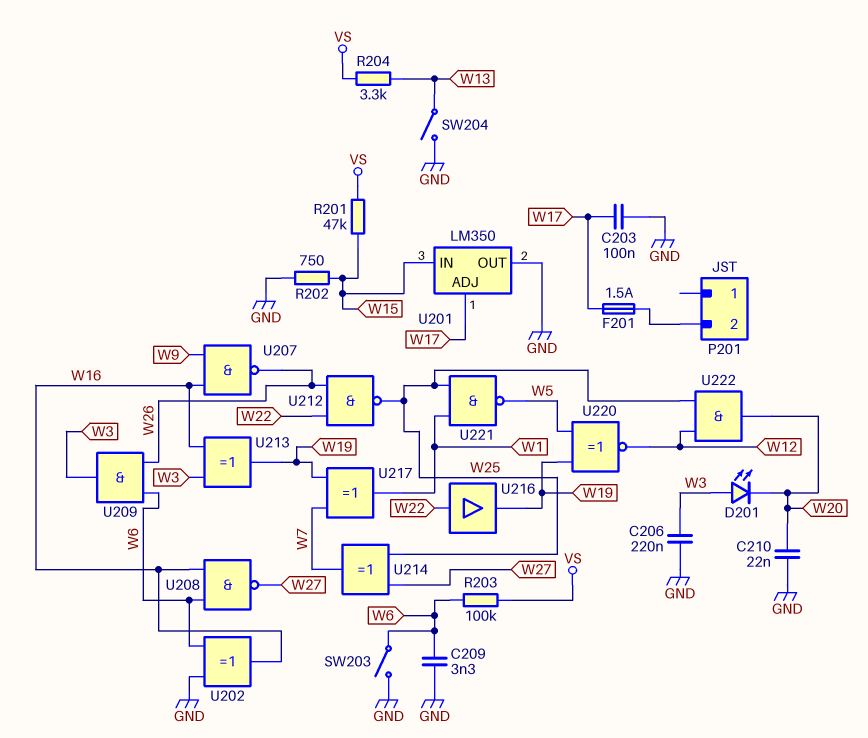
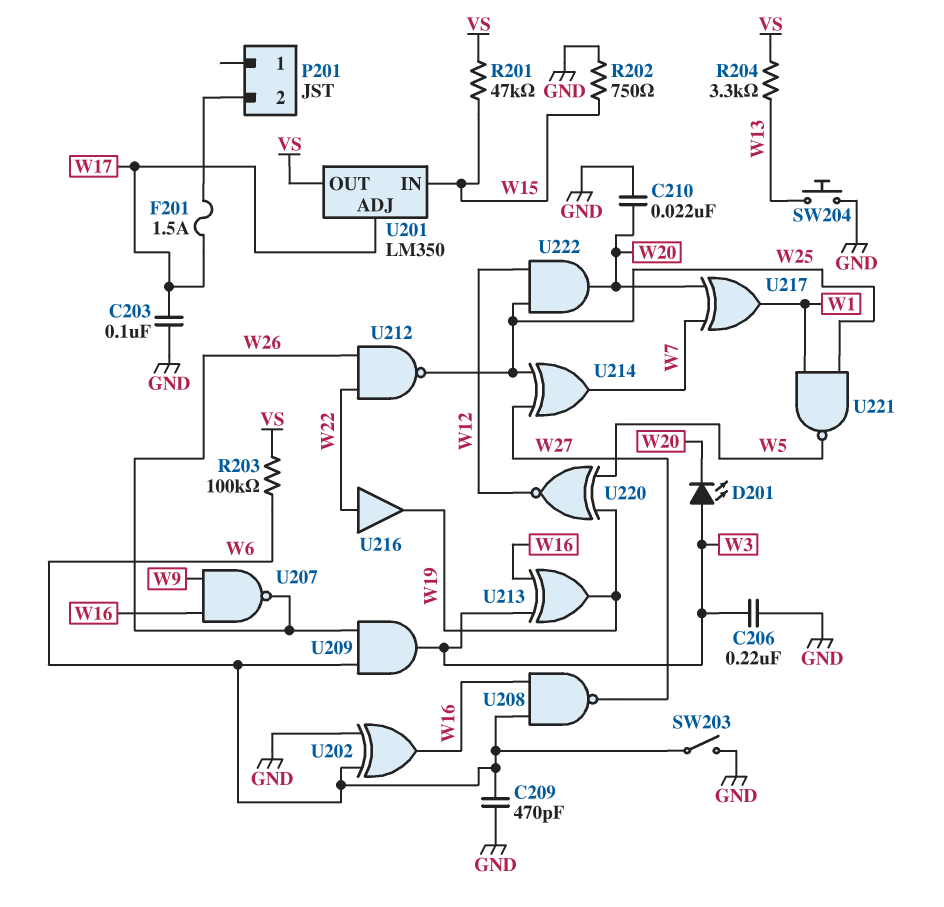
C209: 3.3nF (GND, W6) -> 470pF (GND, W6)
SW204: switch (GND, W13) -> button (GND, W13)
U201 pin OUT: GND -> VS
U217: XOR (in W7, in W19, out W1) -> XOR (in W7, in W20, out W1)

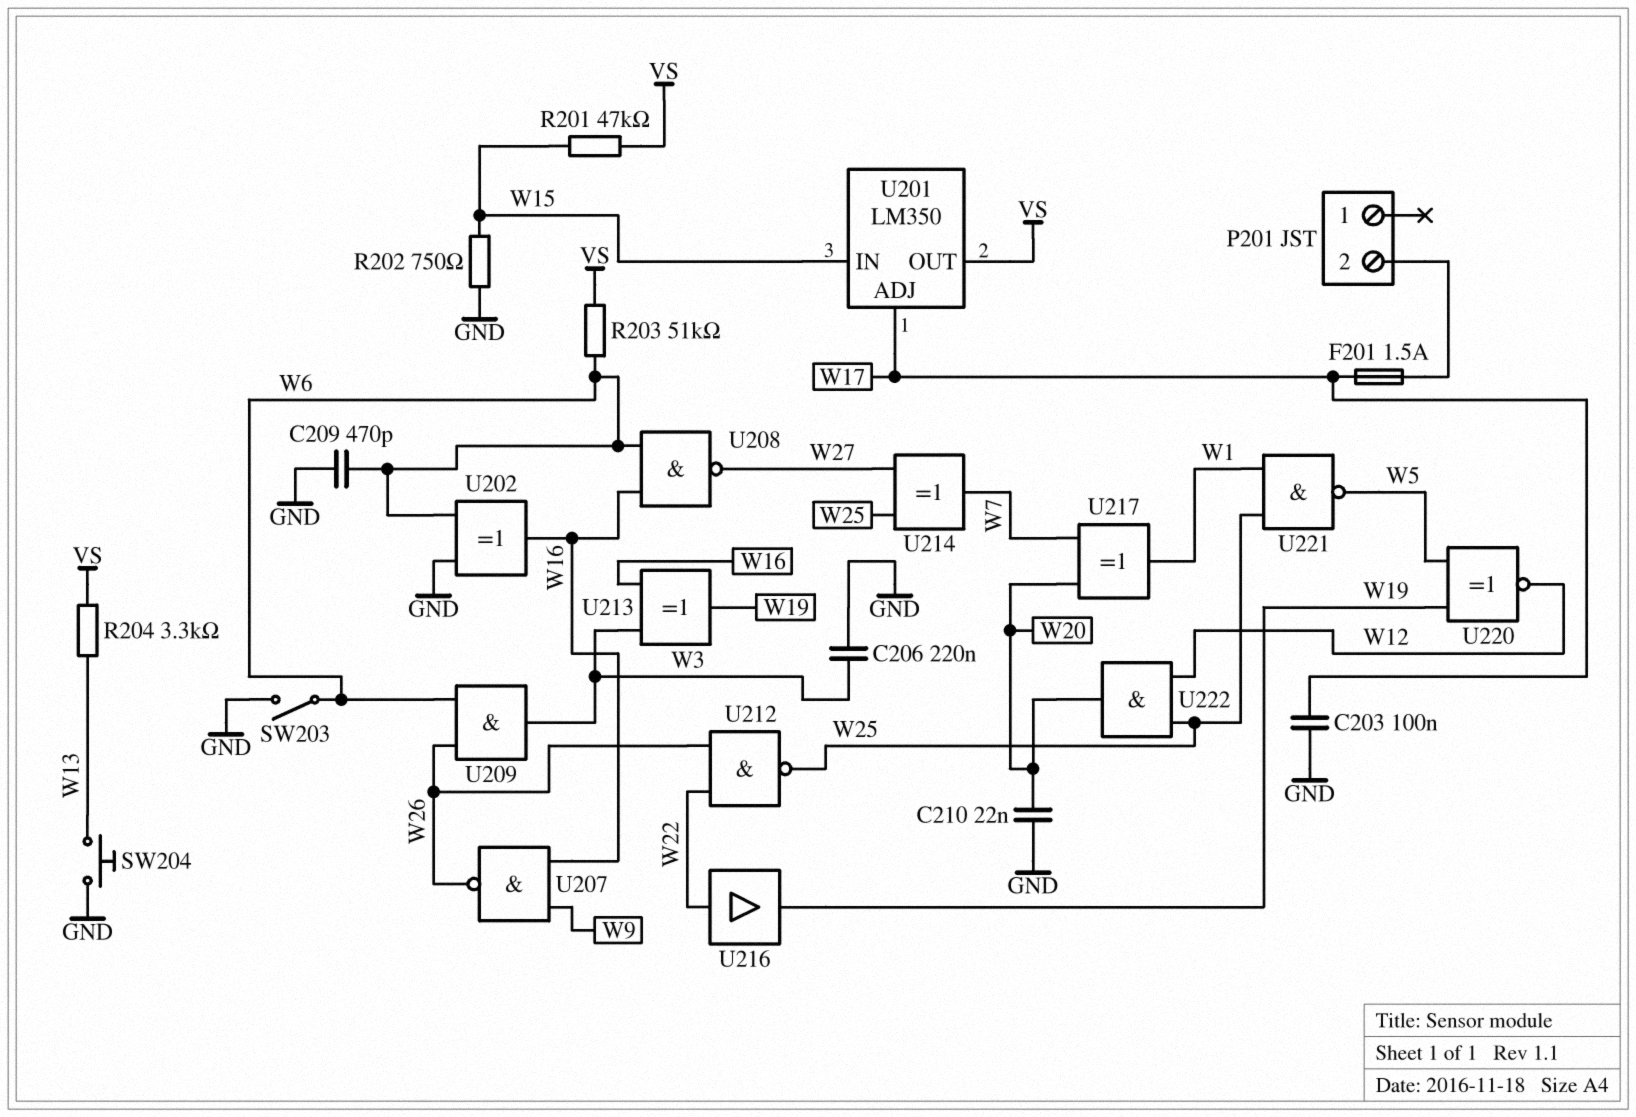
D201: LED (A W3, K W20) -> none
R203: 100k (VS, W6) -> 51k (VS, W6)

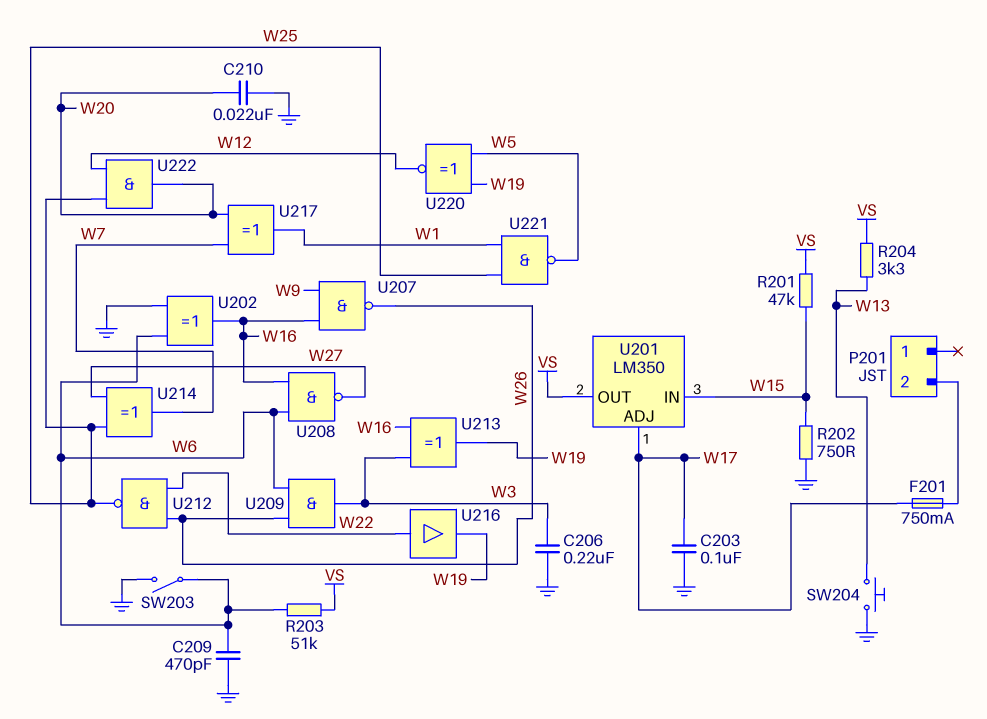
F201: 1.5A (P201/2, W17) -> 750mA (P201/2, W17)

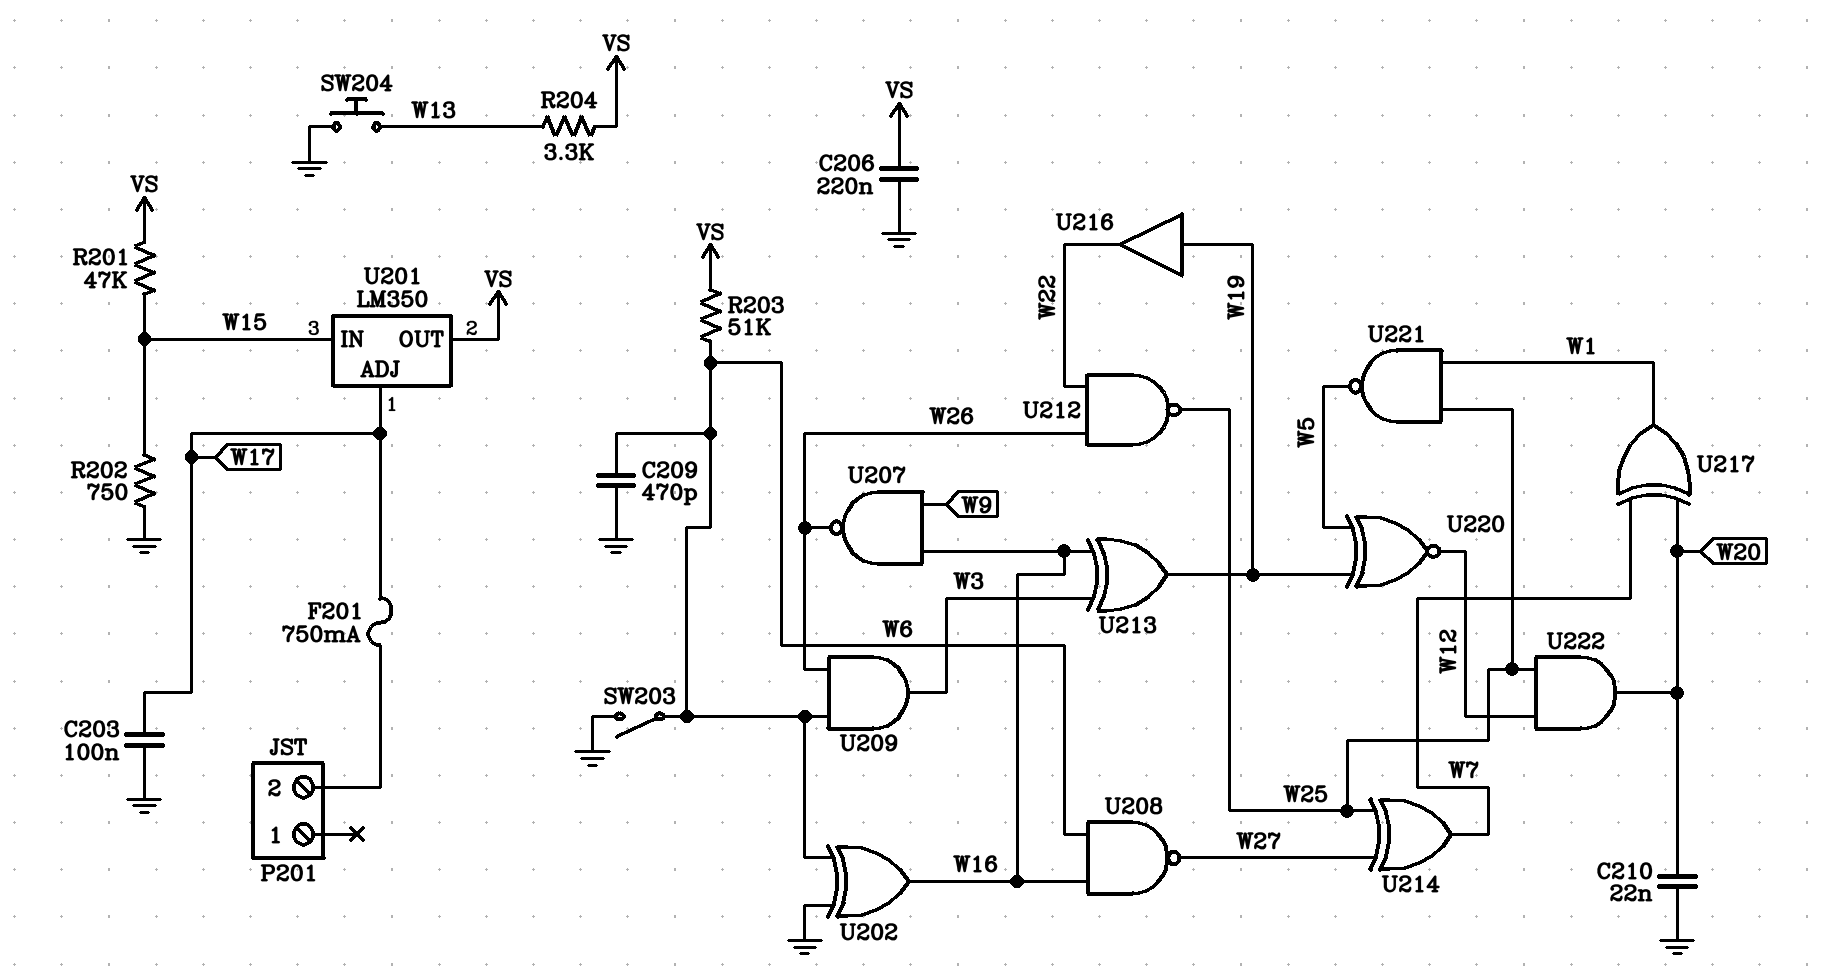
C206: 220nF (GND, W3) -> 220nF (GND, VS)
U216: buffer (in W22, out W19) -> buffer (in W19, out W22)

